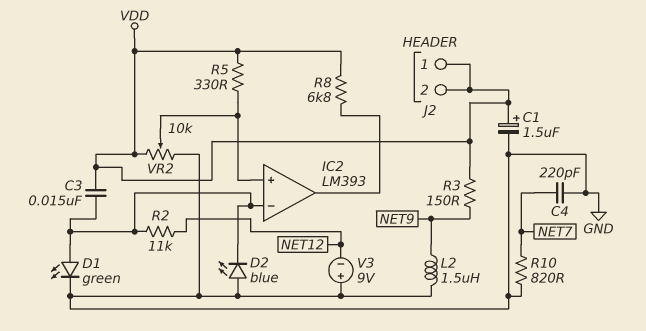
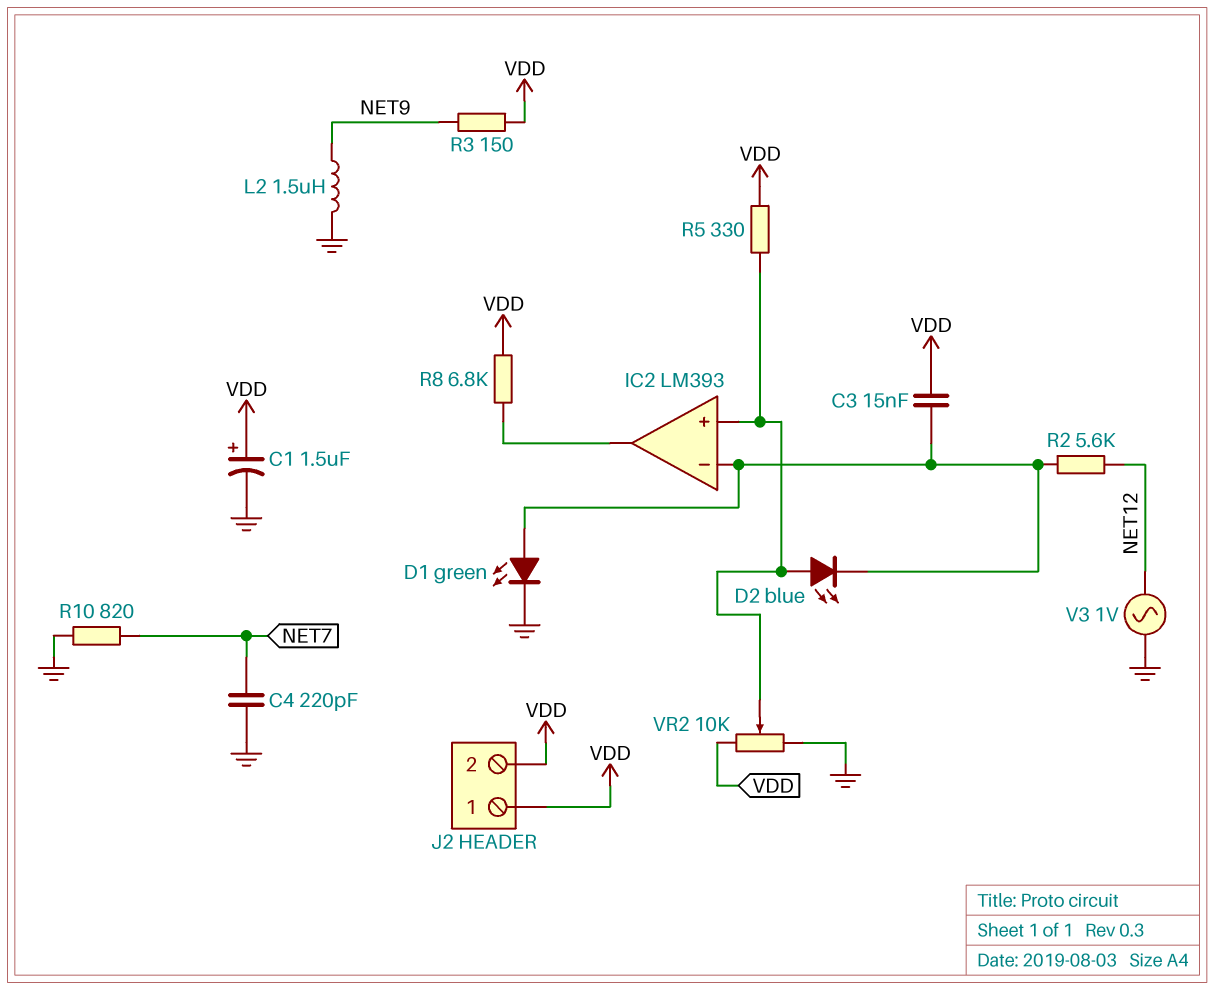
D2: LED blue (A GND, K IC2/in-) -> LED blue (A IC2/in+, K IC2/in-)
R2: 11k (IC2/in-, NET12) -> 5.6k (IC2/in-, NET12)
V3: 9V (plus GND, minus NET12) -> AC 1V (GND, NET12)

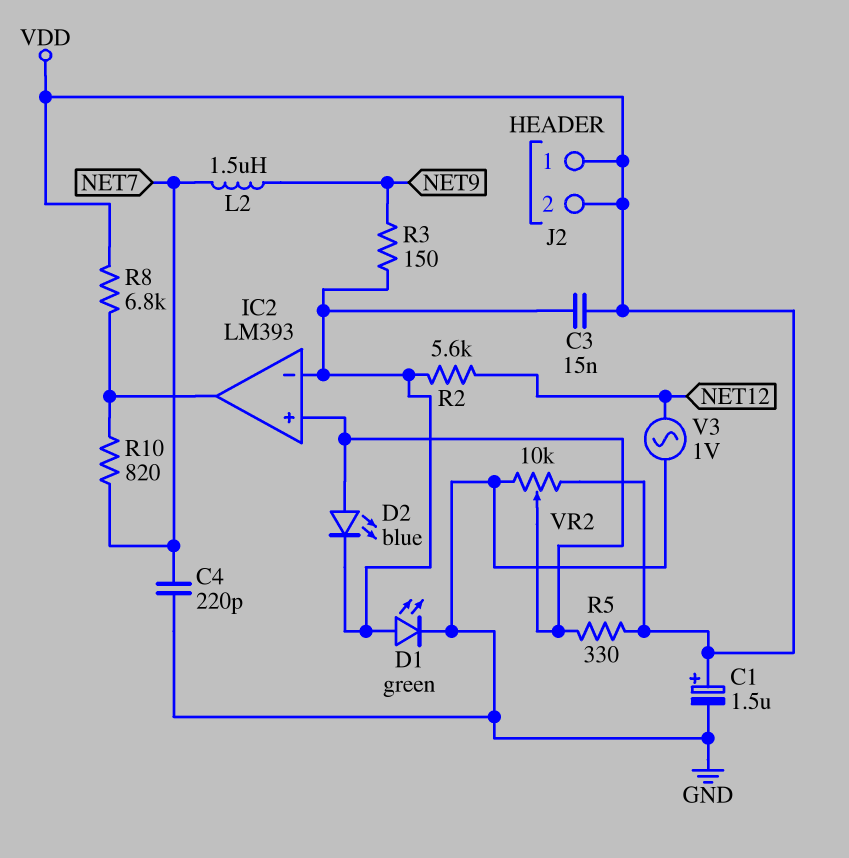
L2: 1.5uH (GND, NET9) -> 1.5uH (NET7, NET9)
R3: 150 (NET9, VDD) -> 150 (IC2/in-, NET9)
R10: 820 (GND, NET7) -> 820 (IC2/out, NET7)

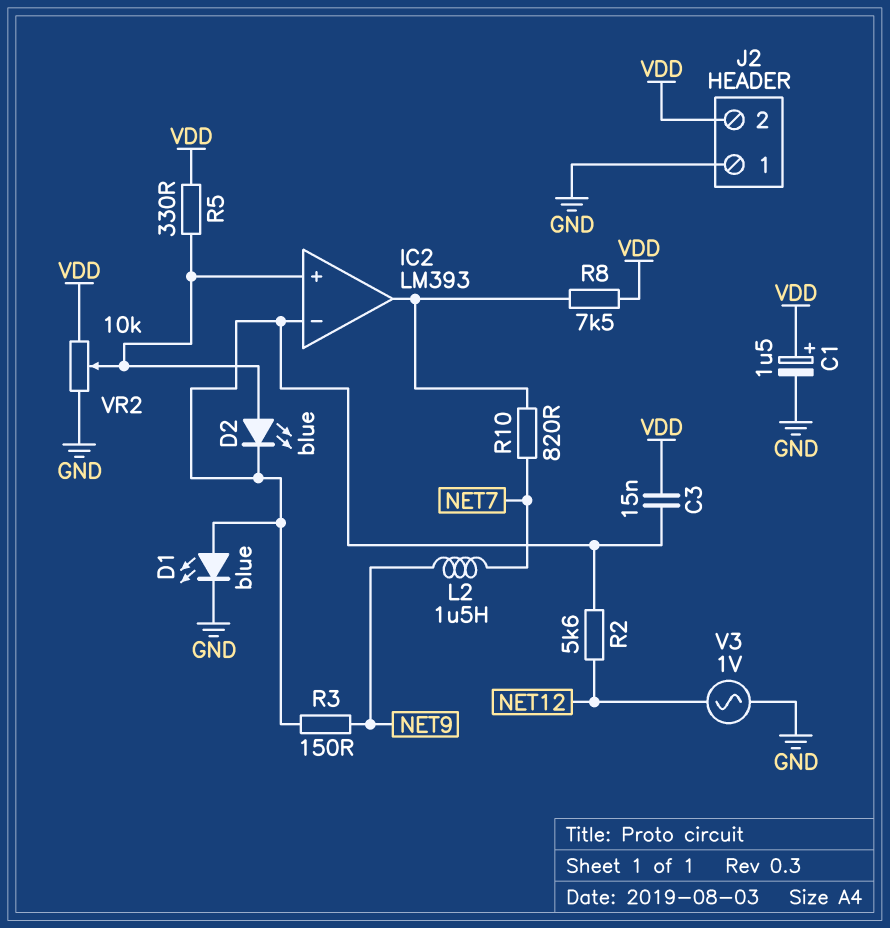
C4: 220pF (GND, NET7) -> none
D1: LED green (A IC2/in-, K GND) -> LED blue (A IC2/in-, K GND)
J2 pin 1: VDD -> GND
R8: 6.8k (IC2/out, VDD) -> 7.5k (IC2/out, VDD)

